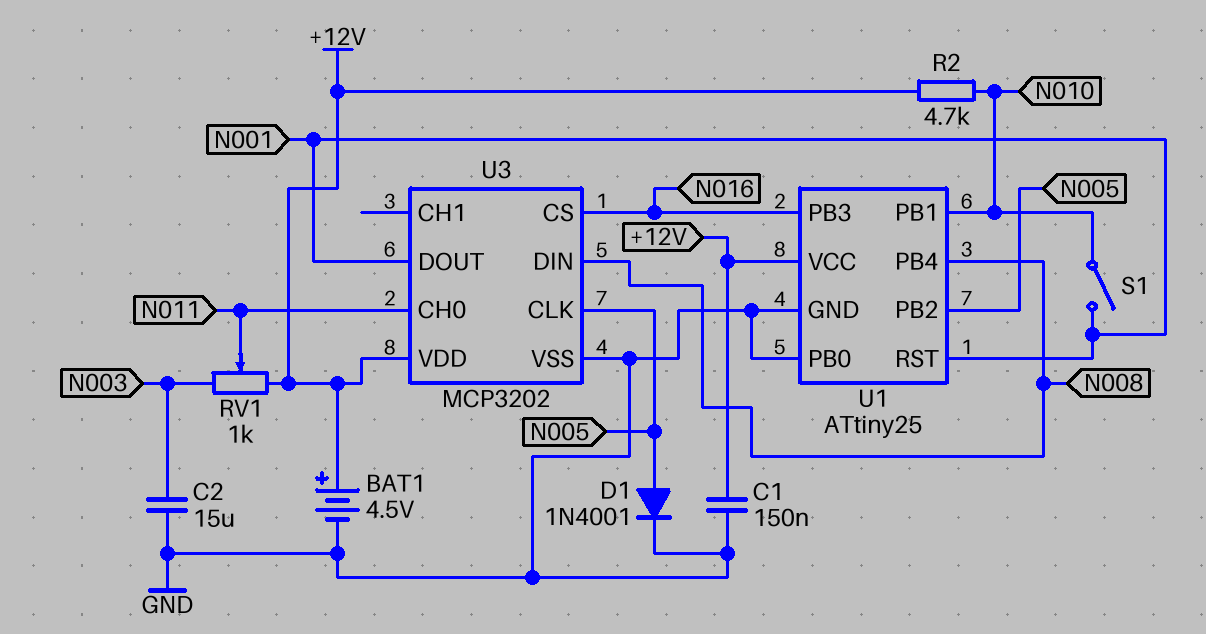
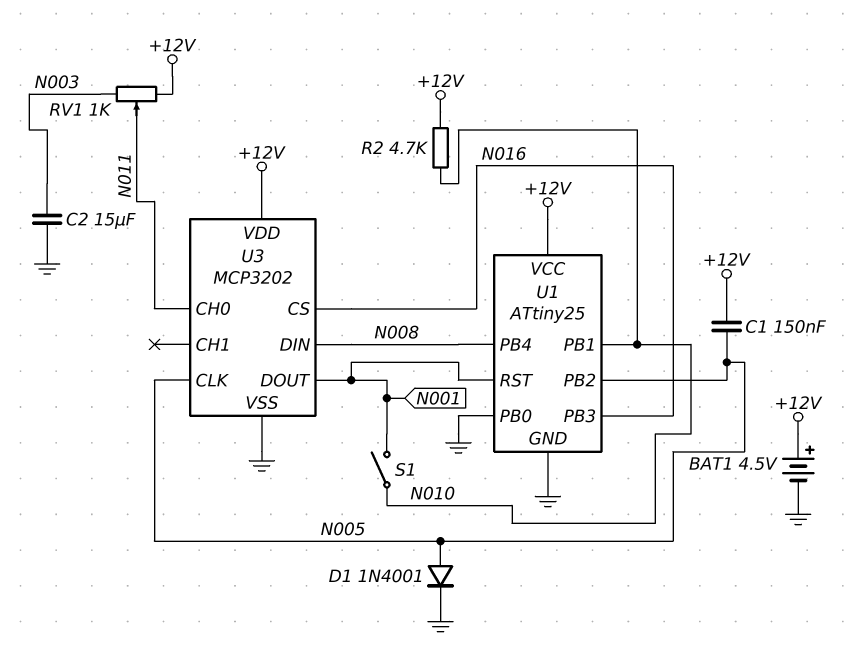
C1: 150nF (+12V, GND) -> 150nF (+12V, N005)

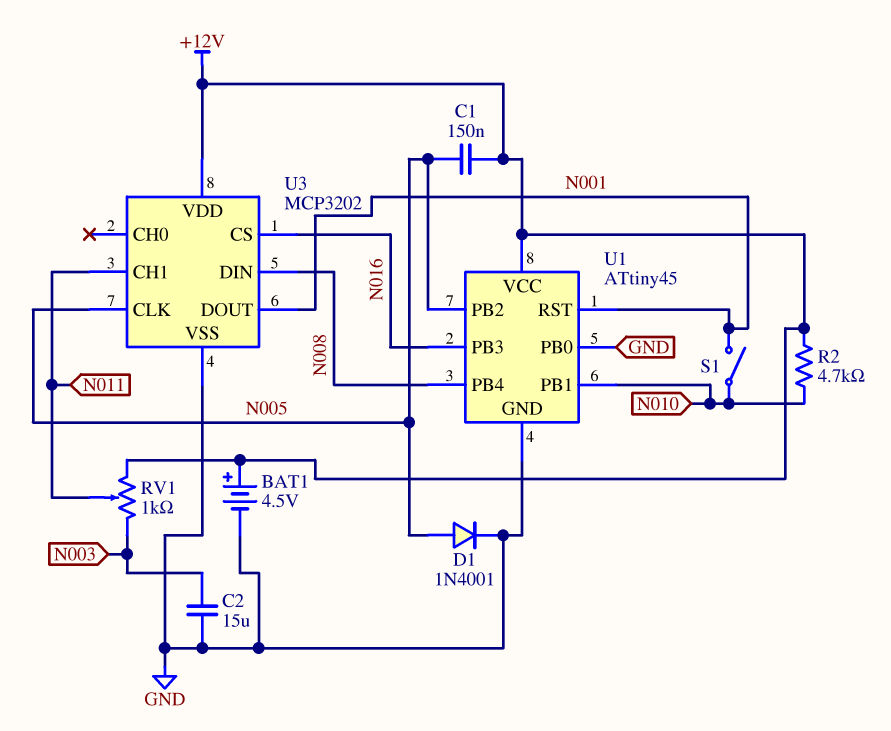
U1: ATtiny25 -> ATtiny45
U3 pin CH0: N011 -> none
U3 pin CH1: none -> N011

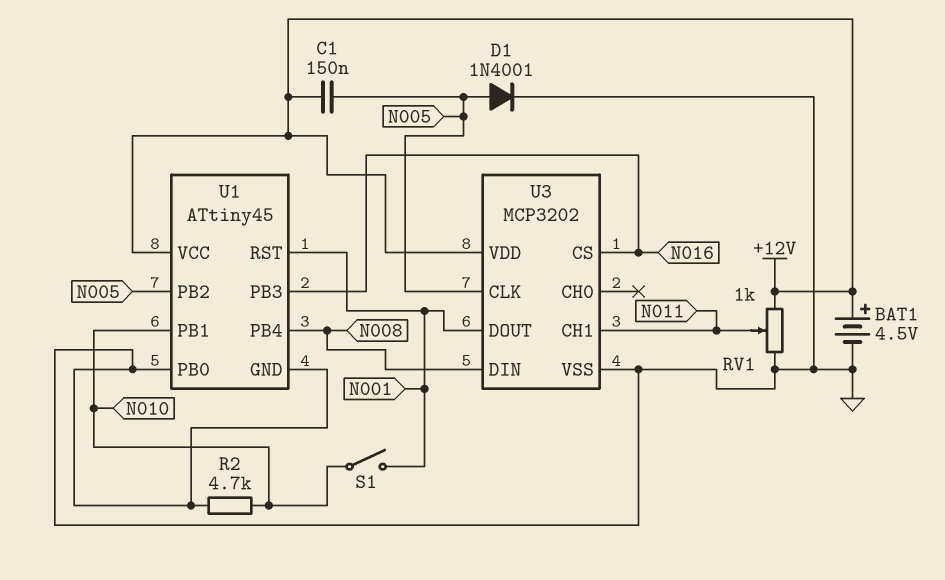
C2: 15uF (GND, N003) -> none
R2: 4.7k (+12V, N010) -> 4.7k (GND, N010)
RV1: 1k (+12V, N003, wiper N011) -> 1k (+12V, GND, wiper N011)

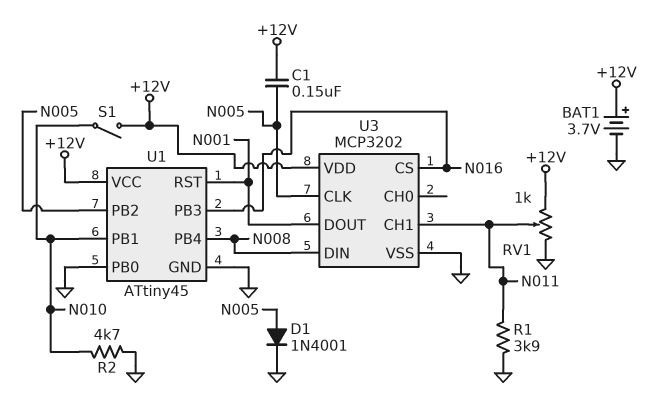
BAT1: 4.5V (plus +12V, minus GND) -> 3.7V (plus +12V, minus GND)
R1: none -> 3.9k (GND, N011)
S1: switch (N001, N010) -> switch (+12V, N010)

